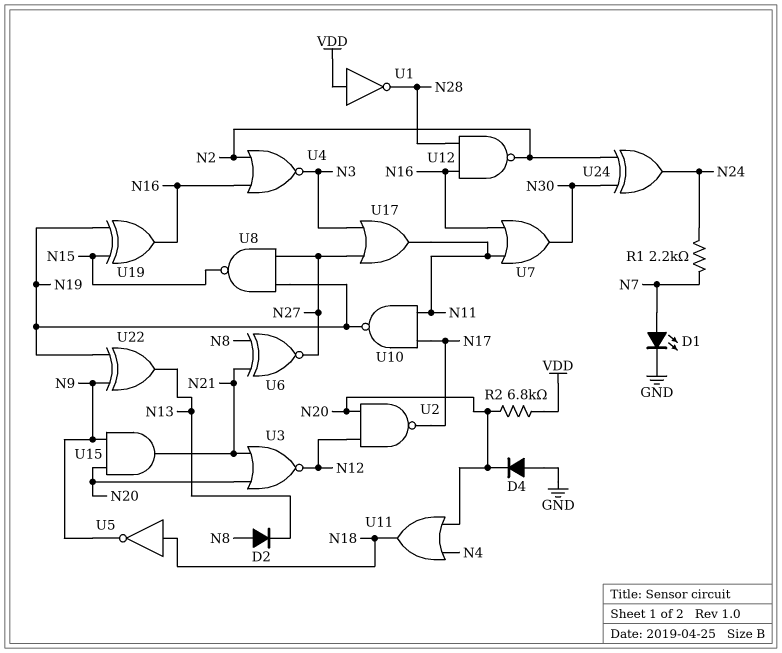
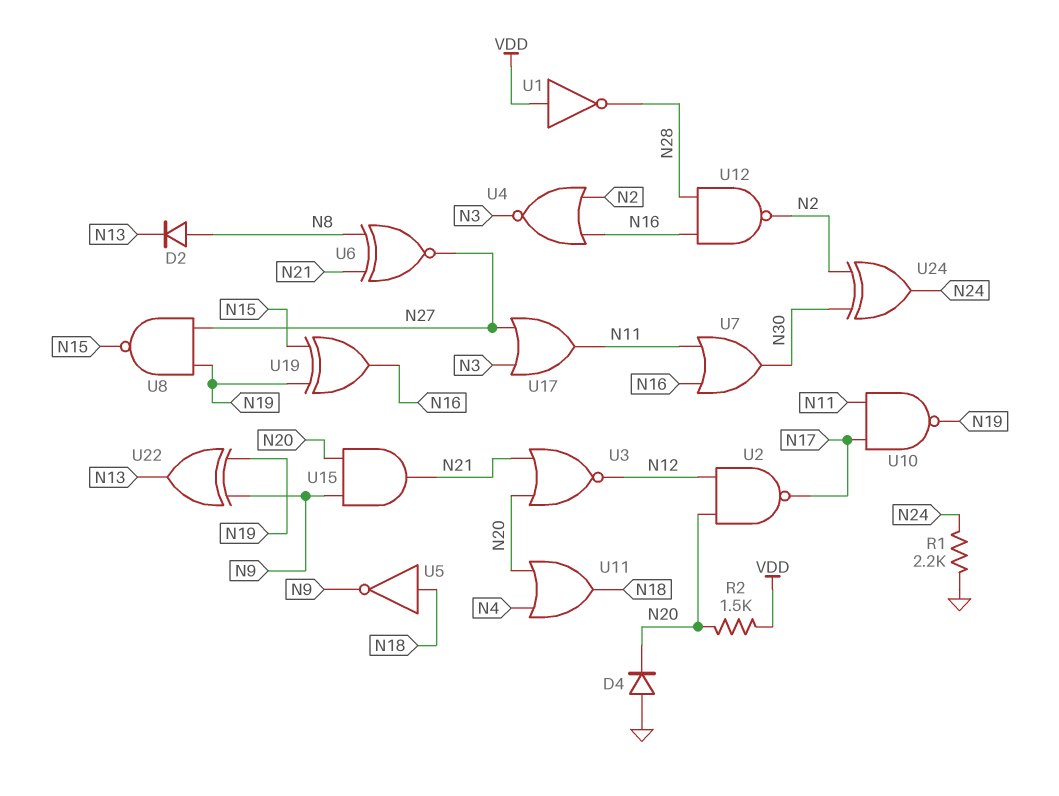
D1: LED (A N7, K GND) -> none
R1: 2.2k (N7, N24) -> 2.2k (GND, N24)
R2: 6.8k (N20, VDD) -> 1.5k (N20, VDD)

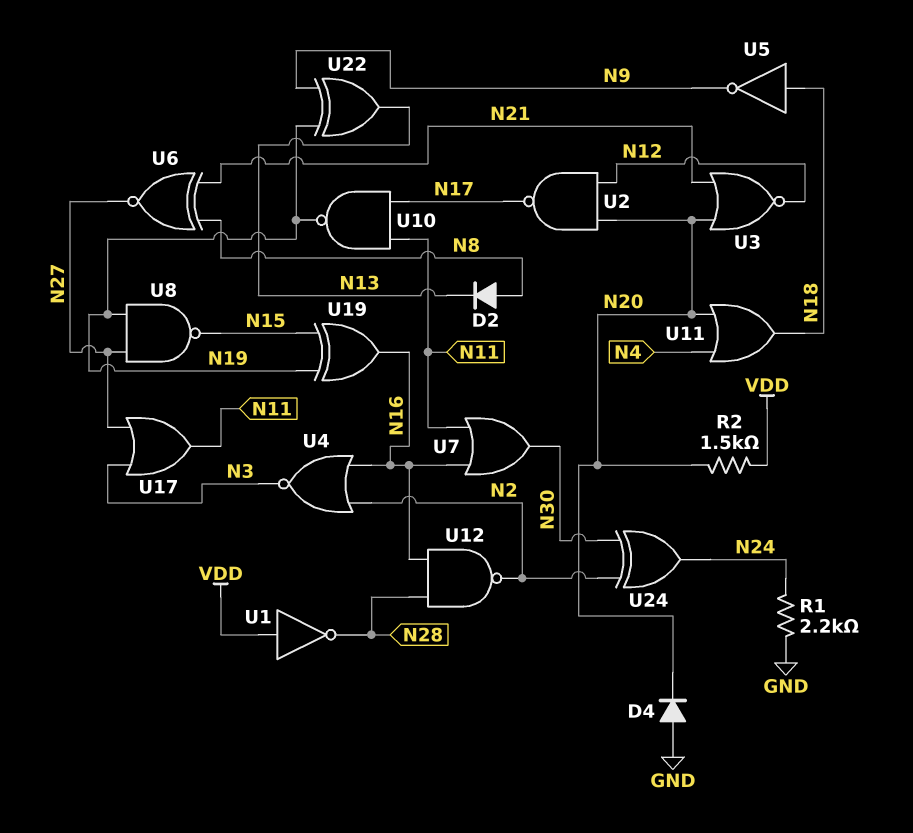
U15: AND (in N9, in N20, out N21) -> none

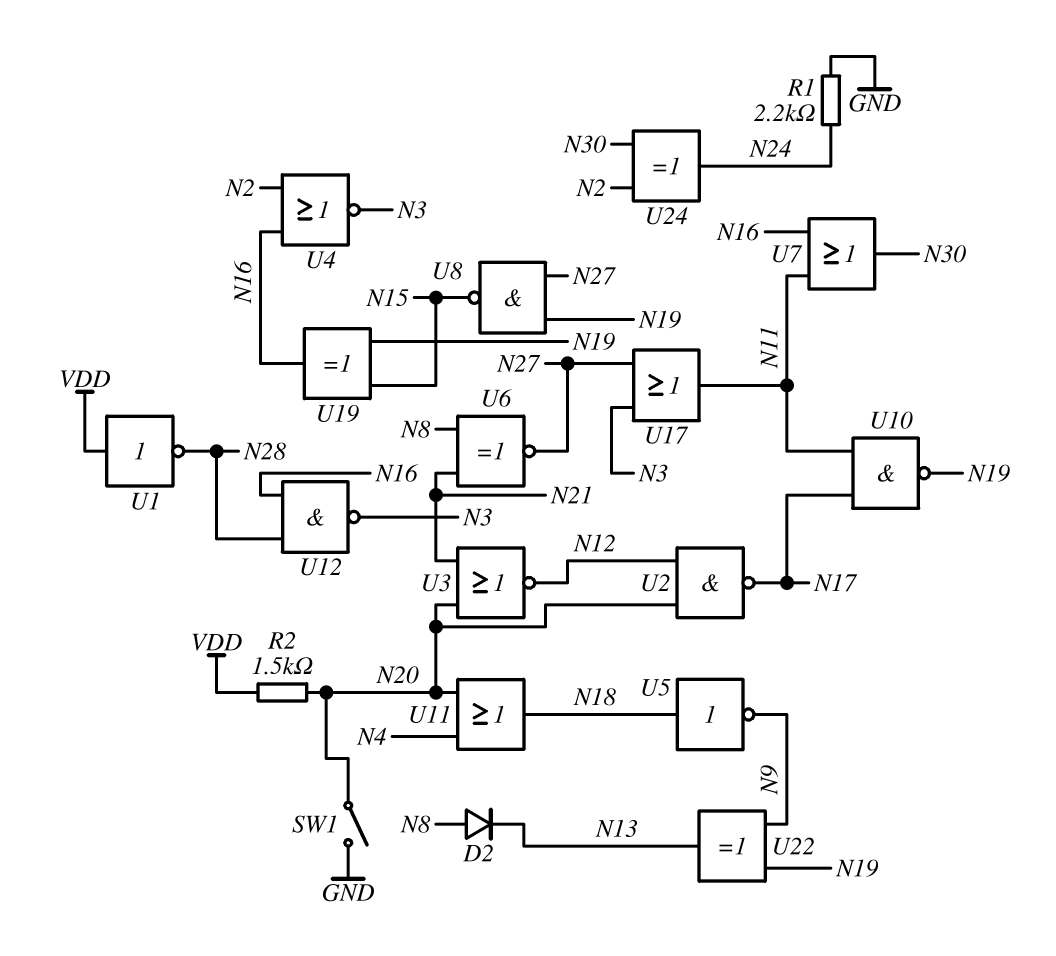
D4: diode (A GND, K N20) -> none
SW1: none -> switch (GND, N20)
U12: NAND (in N16, in N28, out N2) -> NAND (in N16, in N28, out N3)

